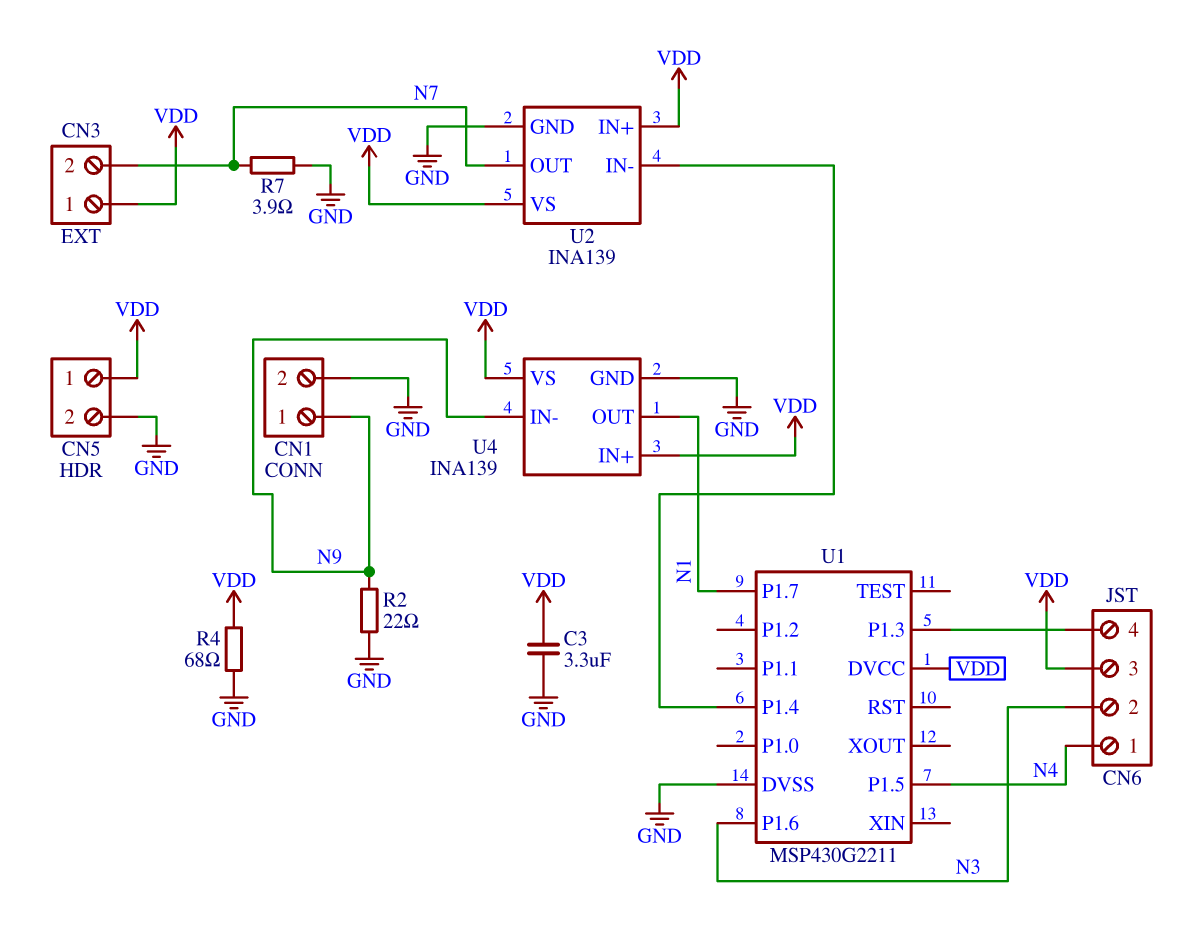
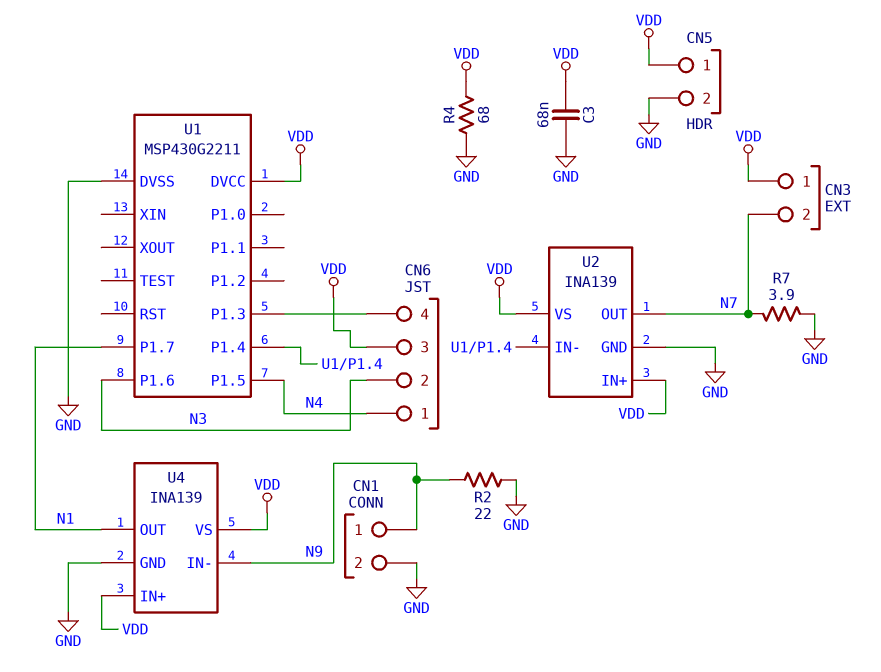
C3: 3.3uF (GND, VDD) -> 68nF (GND, VDD)

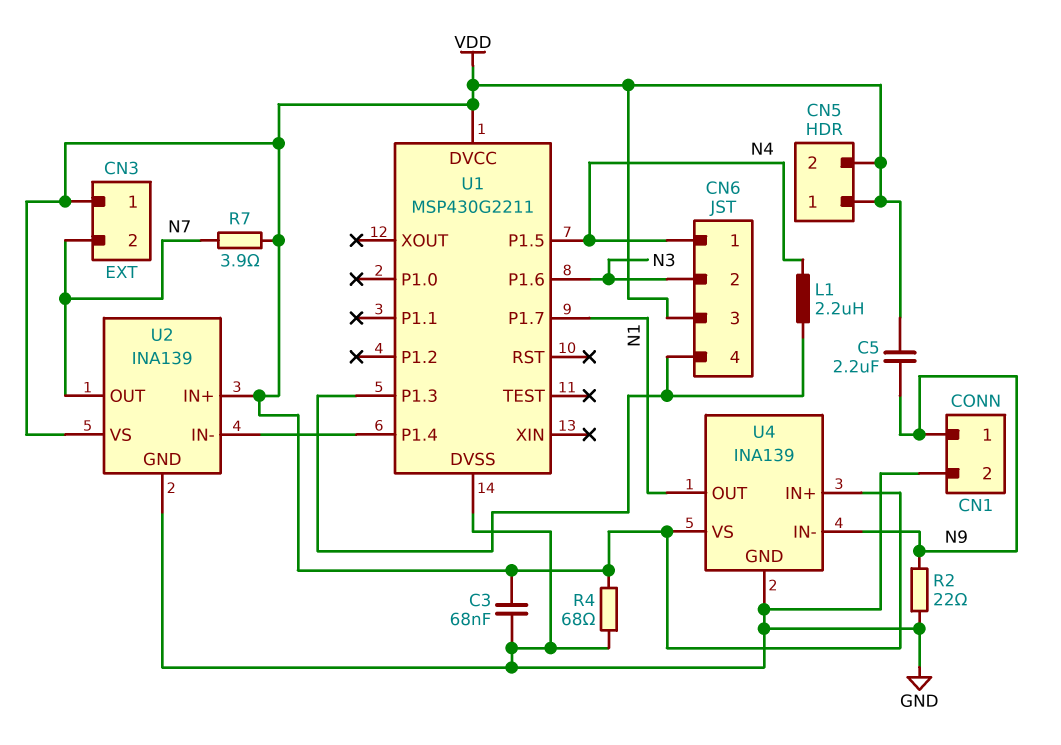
C5: none -> 2.2uF (N9, VDD)
CN5 pin 2: GND -> VDD
L1: none -> 2.2uH (CN6/4, N4)
R7: 3.9 (GND, N7) -> 3.9 (N7, VDD)

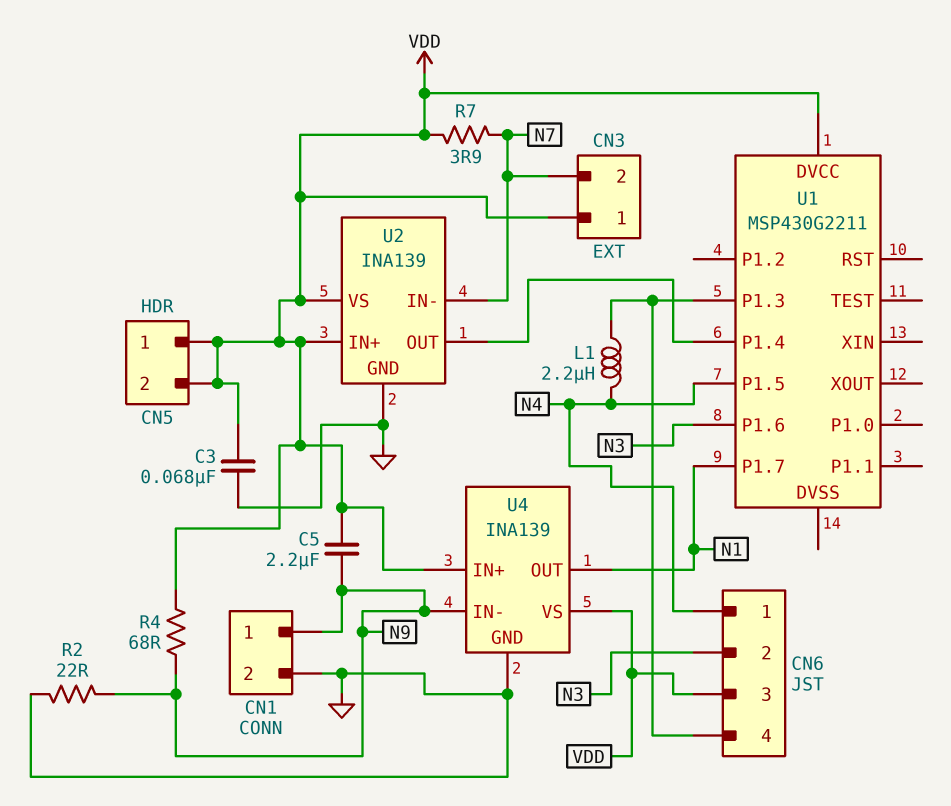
R4: 68 (GND, VDD) -> 68 (N9, VDD)
U1 pin DVSS: GND -> none
U2 pin IN-: U1/P1.4 -> N7
U2 pin OUT: N7 -> U1/P1.4

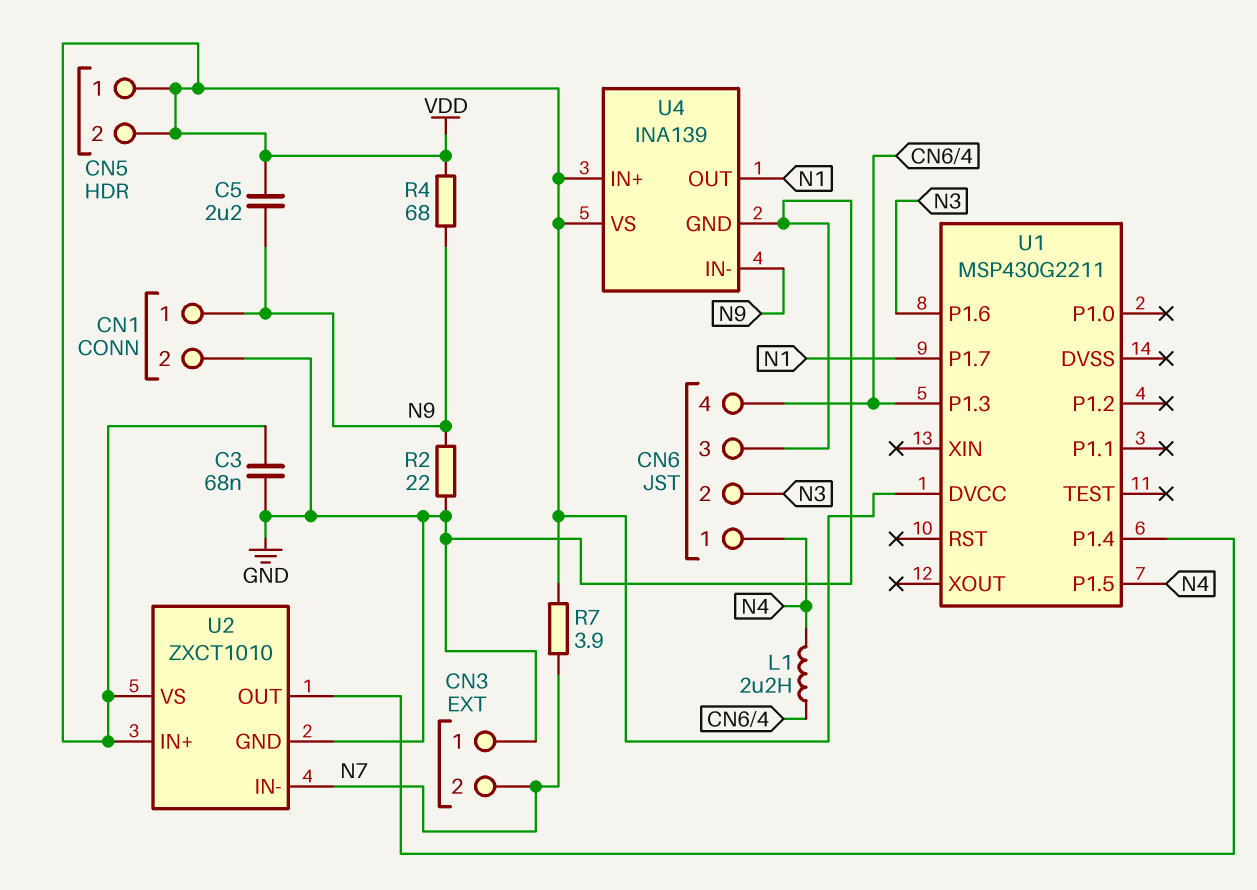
CN3 pin 1: VDD -> GND
CN6 pin 3: VDD -> GND
U2: INA139 -> ZXCT1010

